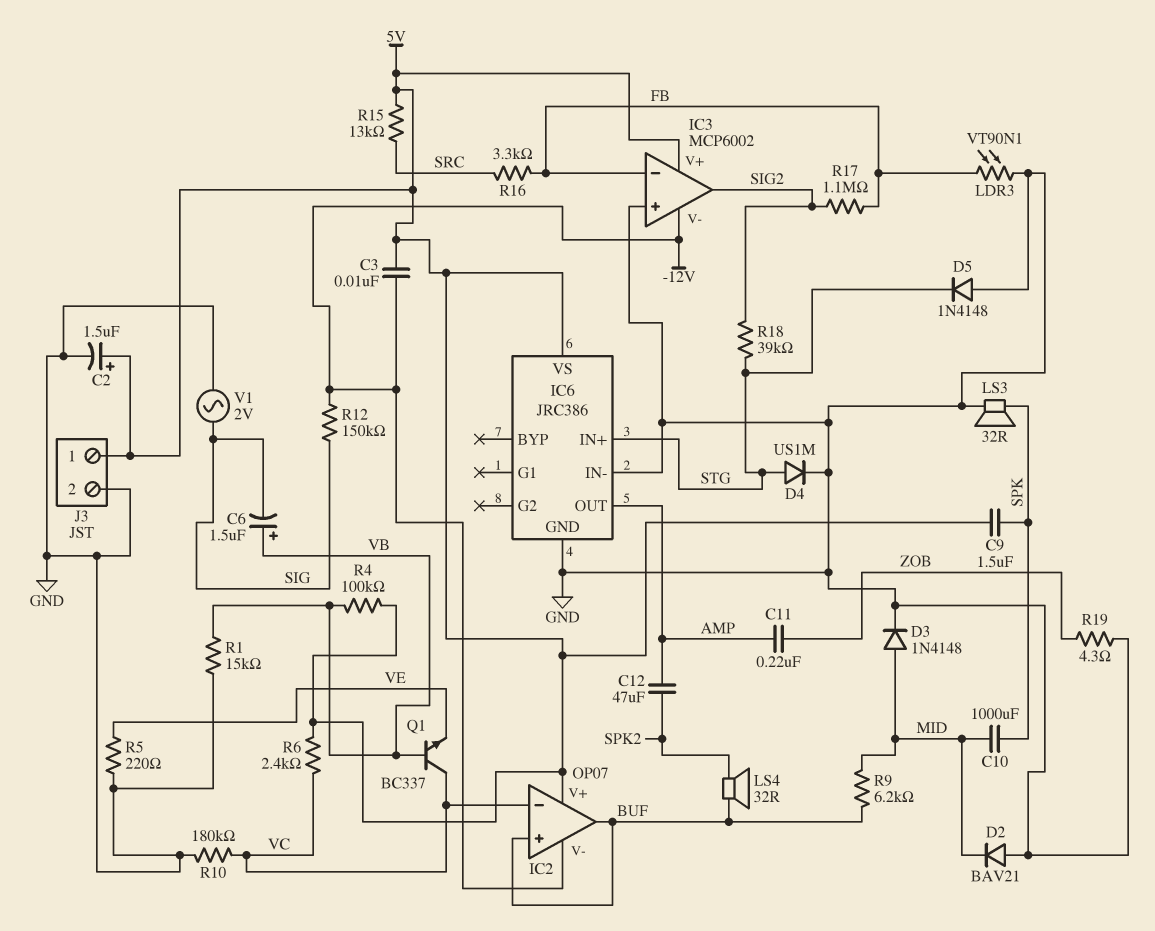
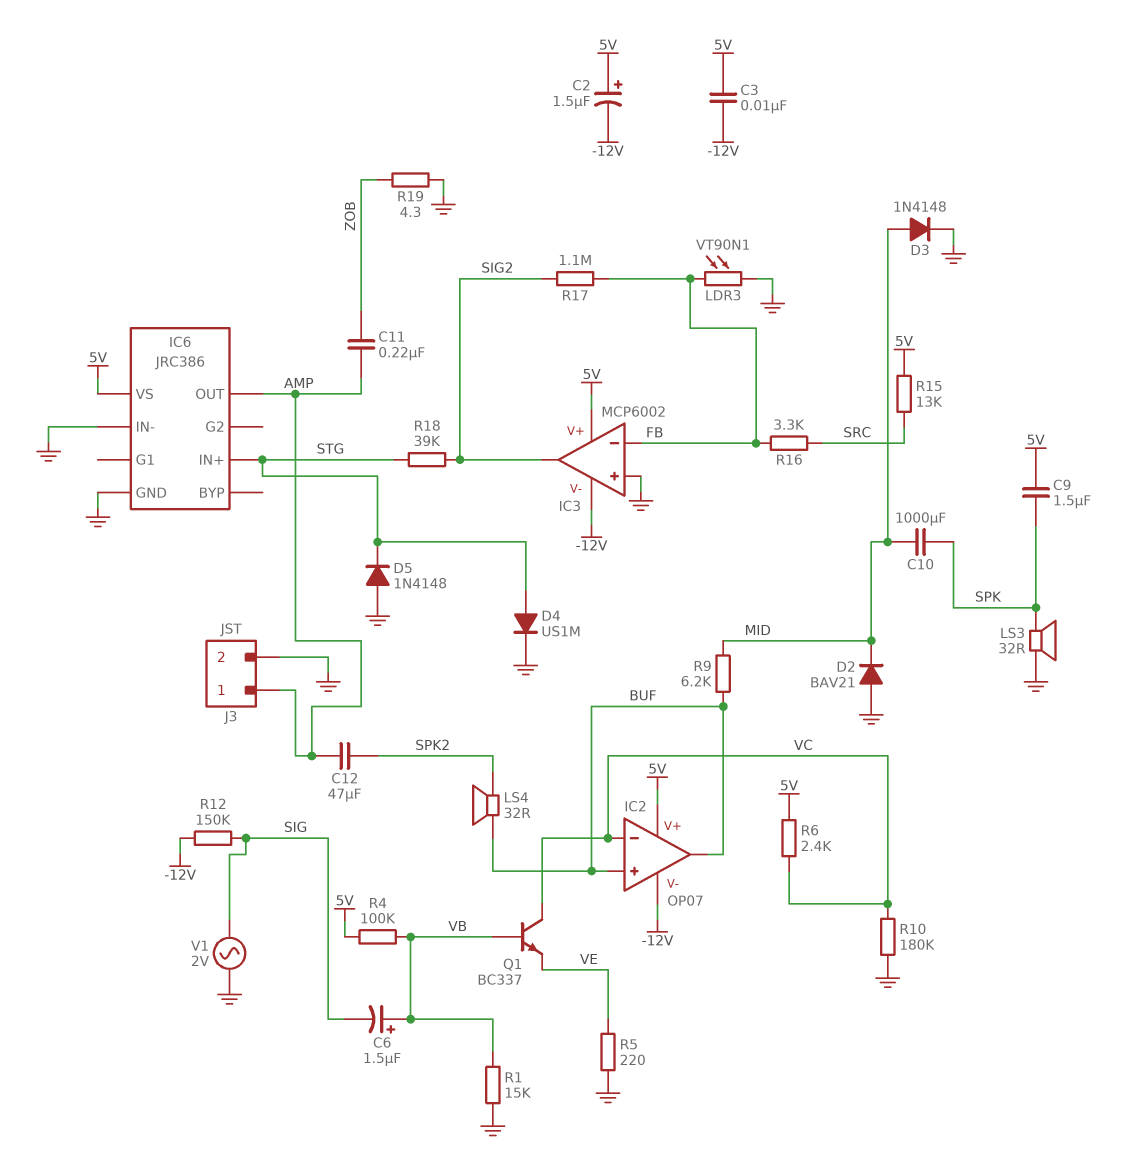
C2: 1.5uF (plus 5V, minus GND) -> 1.5uF (plus 5V, minus -12V)
J3 pin 1: 5V -> AMP

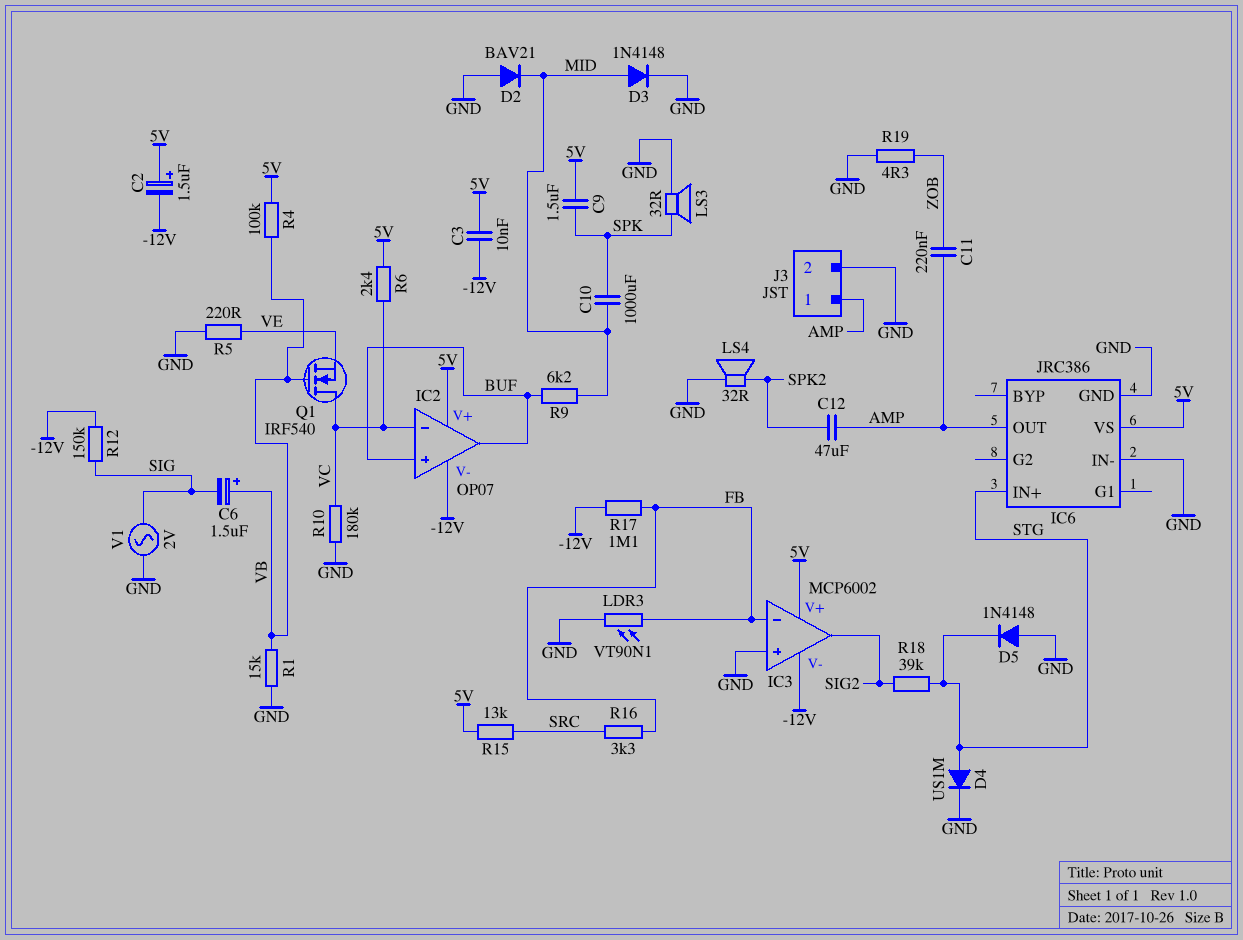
LS4: speaker 32R (BUF, SPK2) -> speaker 32R (GND, SPK2)
Q1: NPN BC337 (B VB, C VC, E VE) -> NMOS IRF540 (G VB, D VC, S VE)
R17: 1.1M (FB, SIG2) -> 1.1M (-12V, FB)

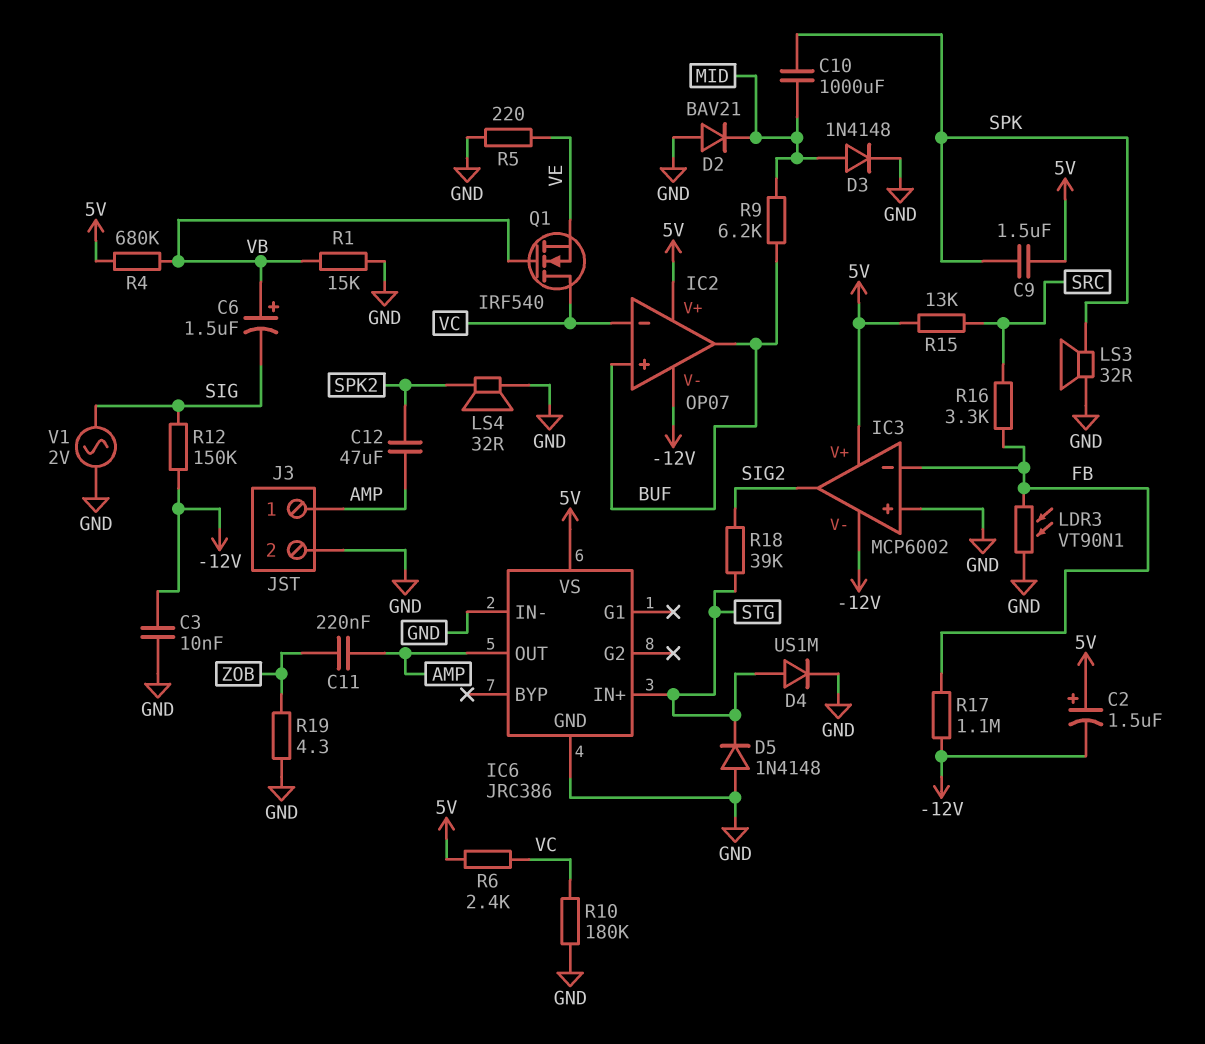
C3: 10nF (-12V, 5V) -> 10nF (-12V, GND)
R4: 100k (5V, VB) -> 680k (5V, VB)

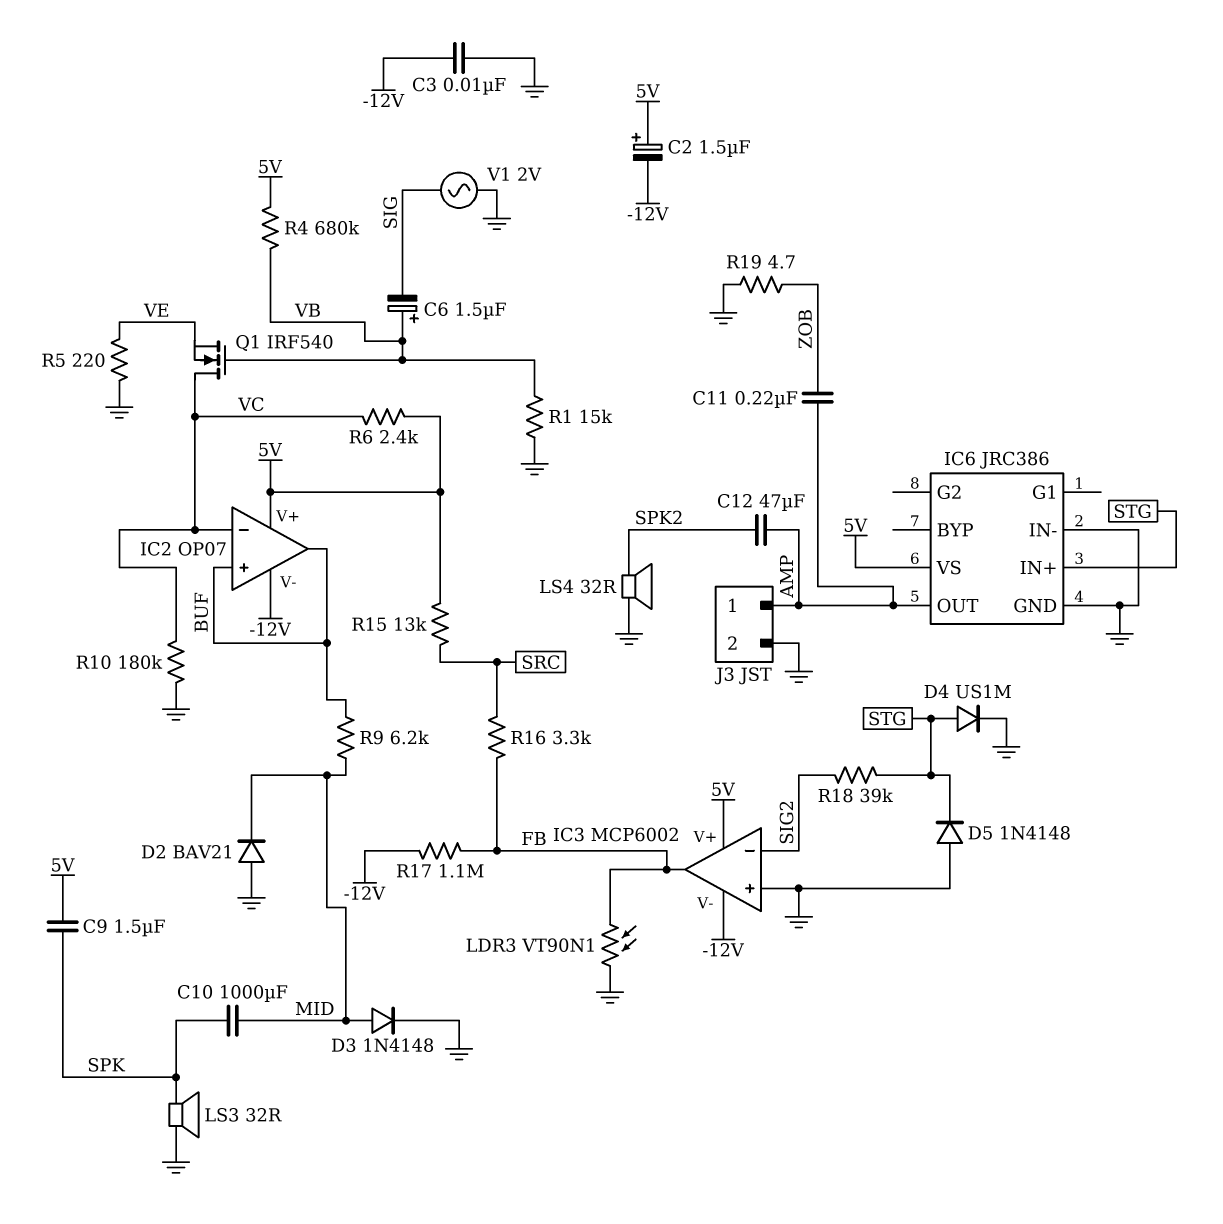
IC3 pin in-: FB -> SIG2
IC3 pin out: SIG2 -> FB
R12: 150k (-12V, SIG) -> none
R19: 4.3 (GND, ZOB) -> 4.7 (GND, ZOB)

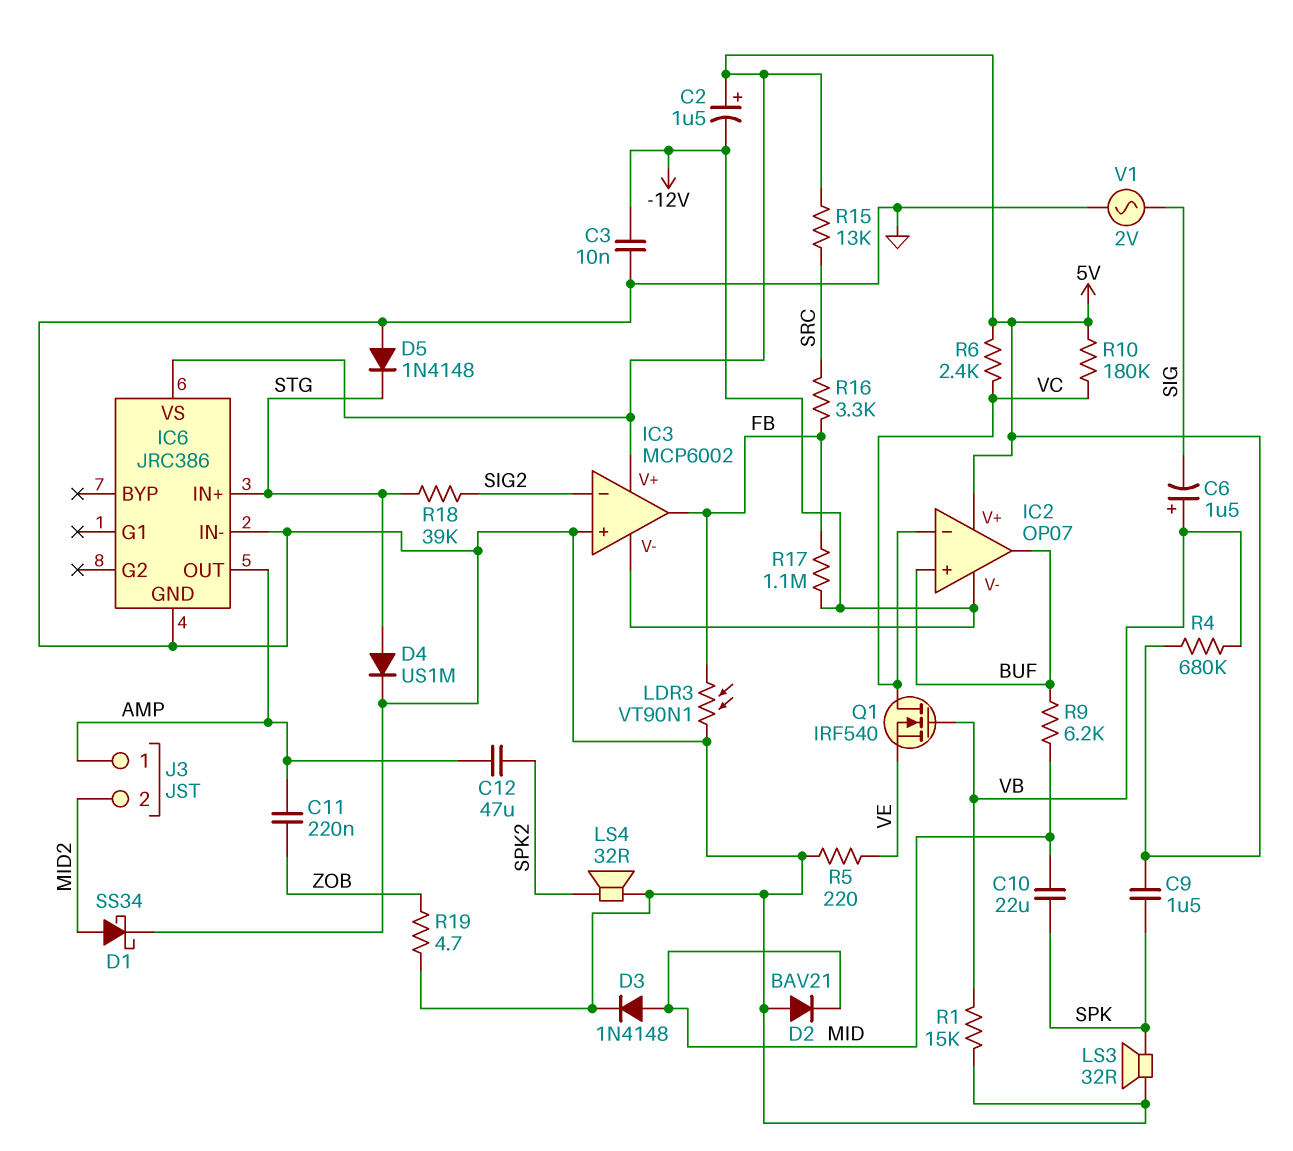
C10: 1000uF (MID, SPK) -> 22uF (MID, SPK)
D1: none -> schottky SS34 (A MID2, K GND)
J3 pin 2: GND -> MID2
R10: 180k (GND, VC) -> 180k (5V, VC)

